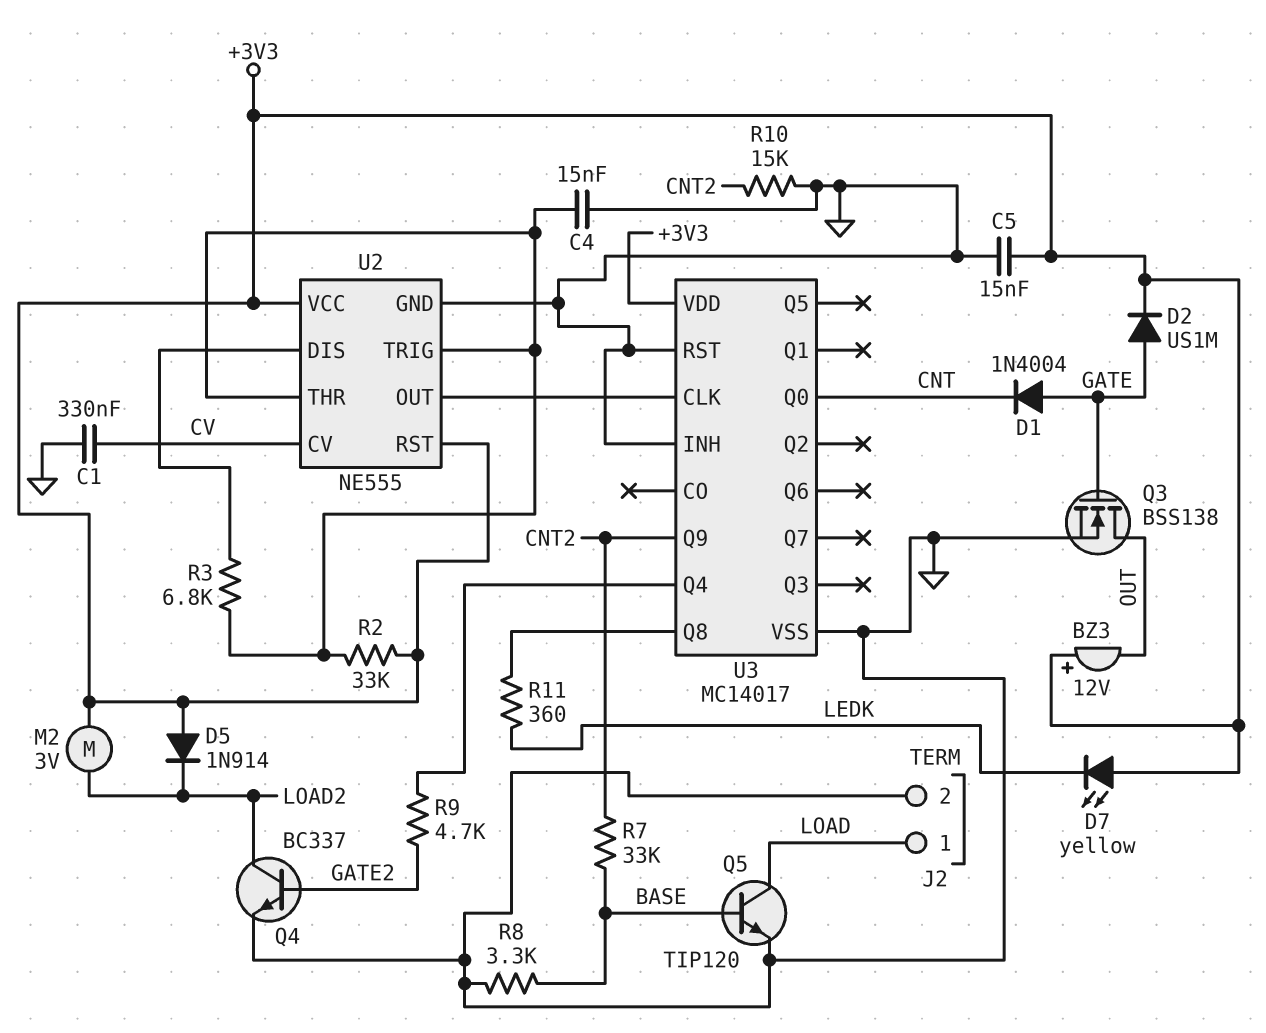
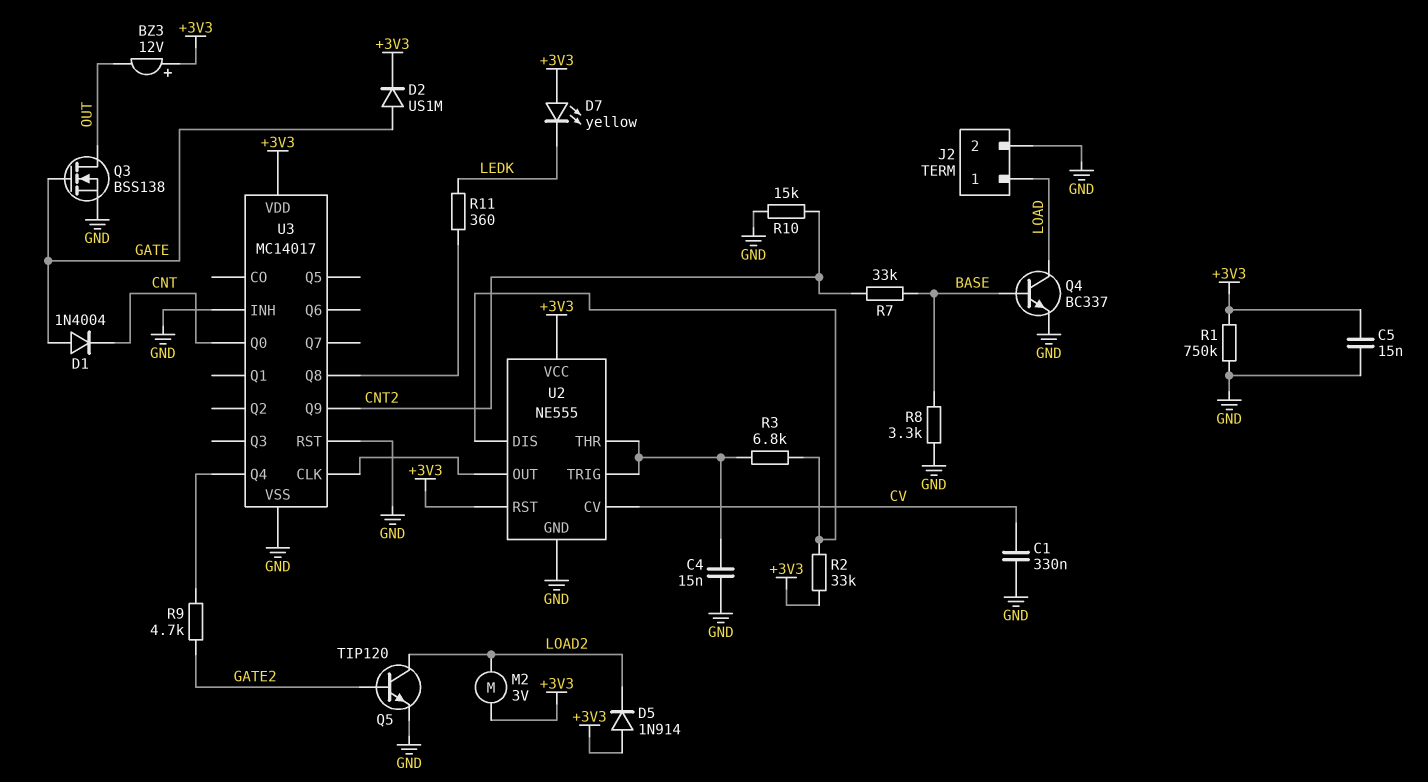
Q4: NPN BC337 (B GATE2, C LOAD2, E GND) -> NPN BC337 (B BASE, C LOAD, E GND)
Q5: NPN TIP120 (B BASE, C LOAD, E GND) -> NPN TIP120 (B GATE2, C LOAD2, E GND)
R1: none -> 750k (+3V3, GND)
R2: 33k (+3V3, U2/THR) -> 33k (+3V3, U2/DIS)

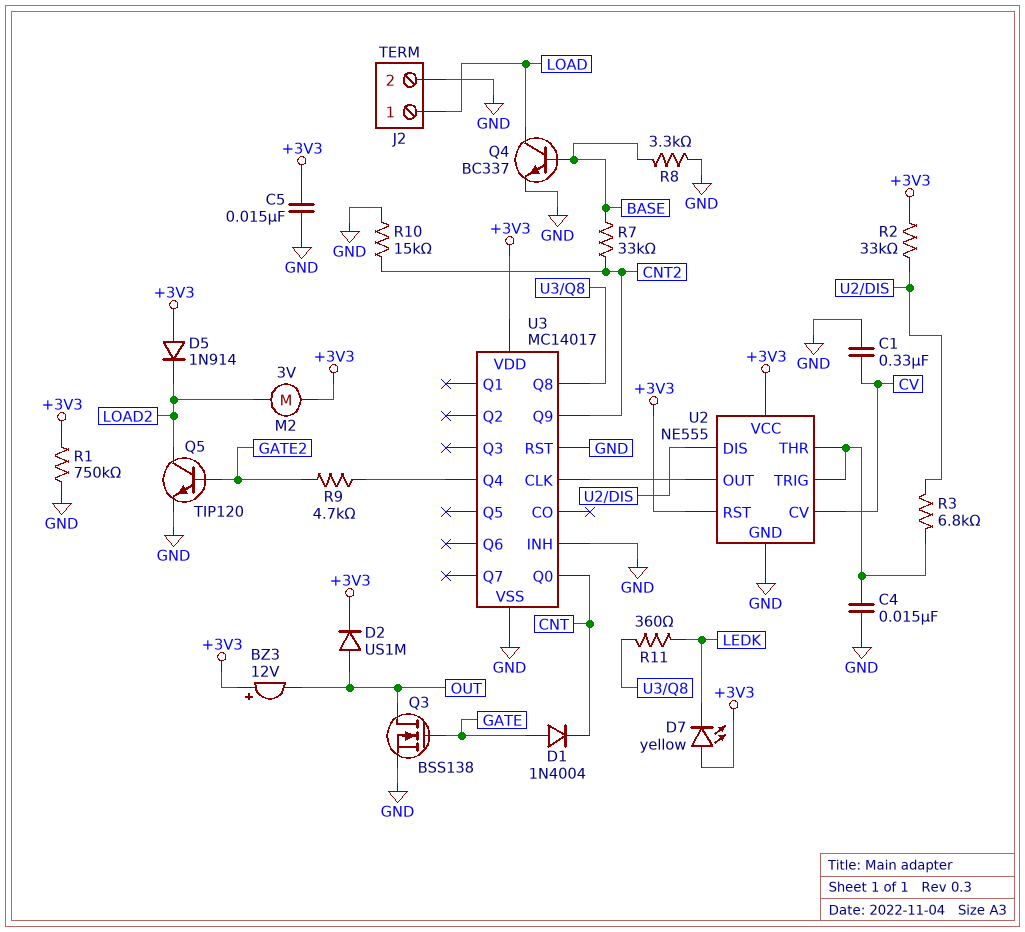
D2: diode US1M (A GATE, K +3V3) -> diode US1M (A OUT, K +3V3)

